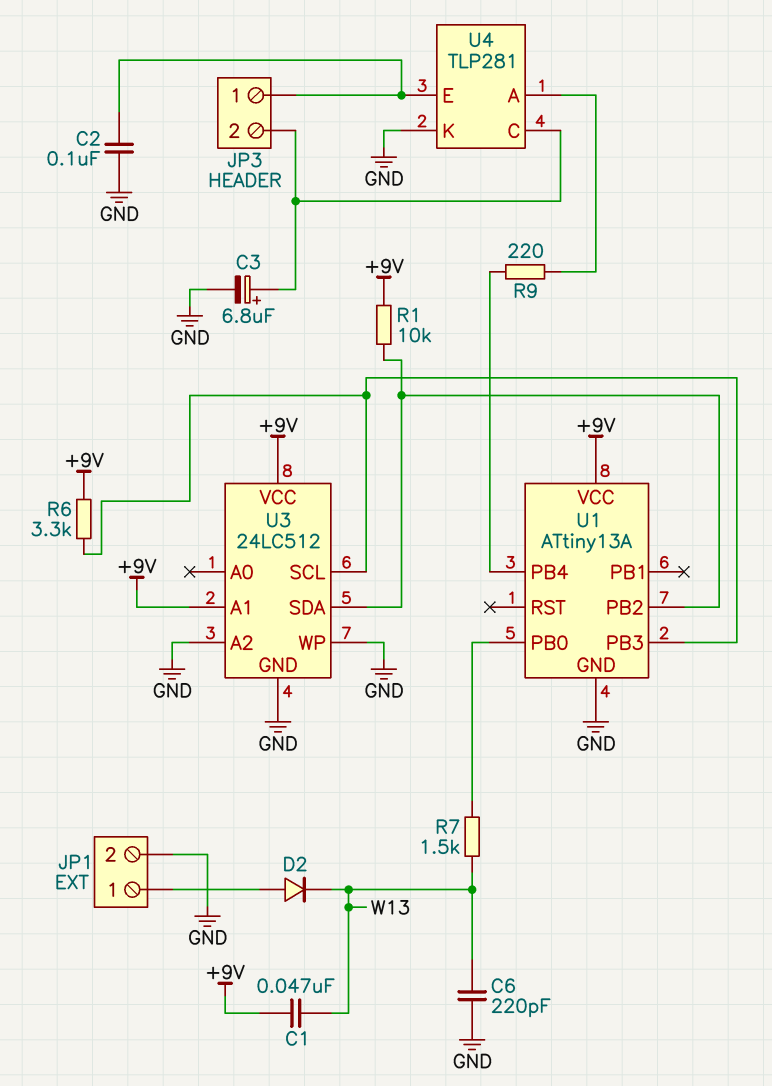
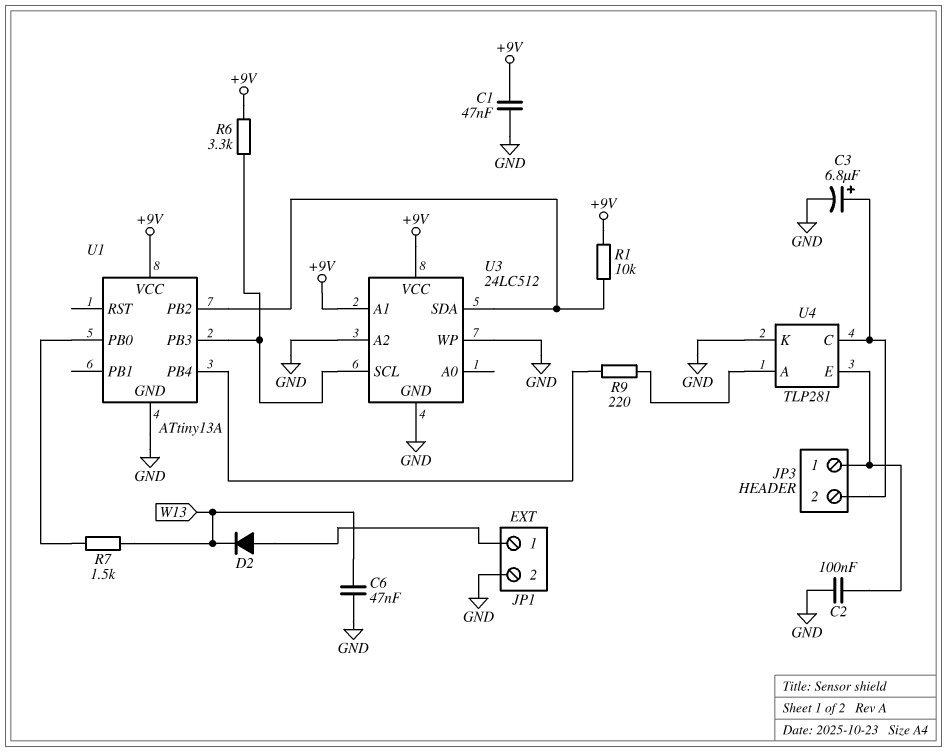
C1: 47nF (+9V, W13) -> 47nF (+9V, GND)
C6: 220pF (GND, W13) -> 47nF (GND, W13)

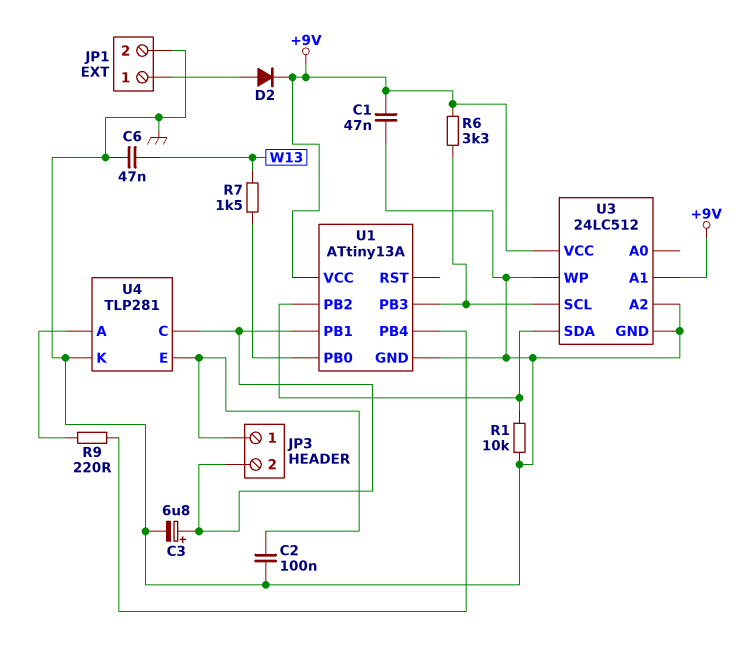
D2: diode (A JP1/1, K W13) -> diode (A JP1/1, K +9V)
R1: 10k (+9V, U1/PB2) -> 10k (GND, U1/PB2)
U1 pin PB1: none -> JP3/2

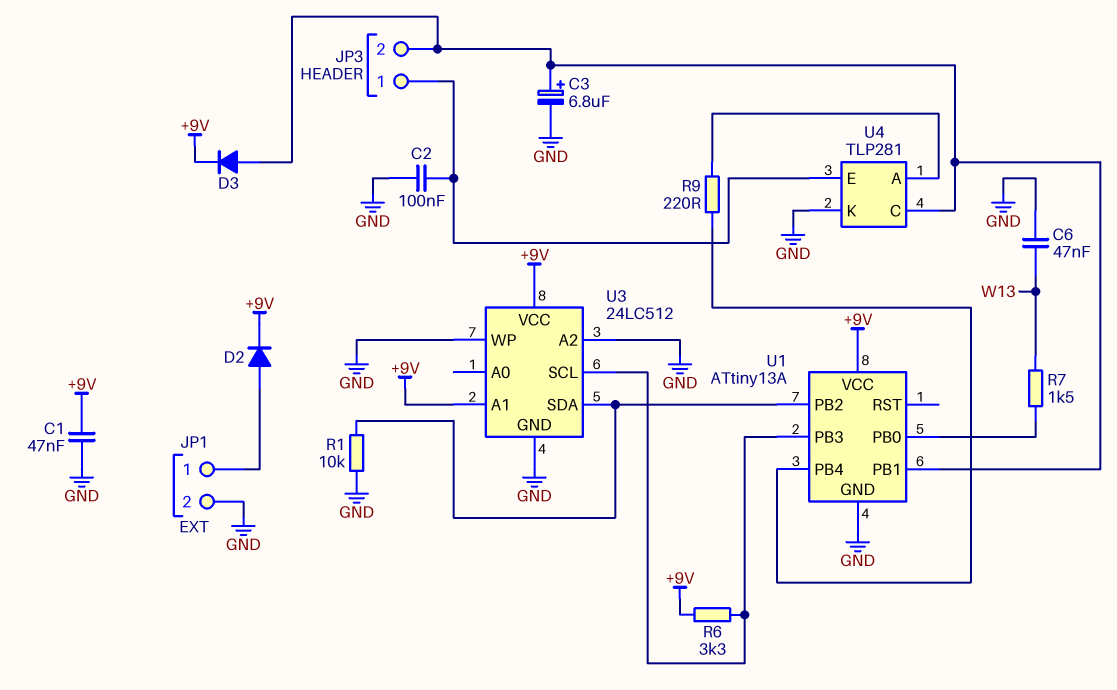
D3: none -> diode (A JP3/2, K +9V)

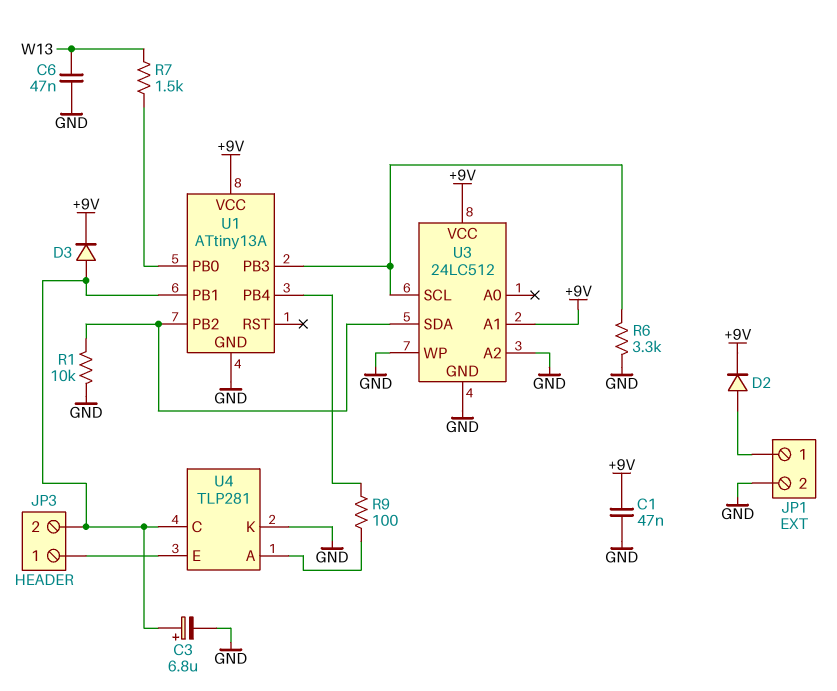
C2: 100nF (GND, JP3/1) -> none
R6: 3.3k (+9V, U1/PB3) -> 3.3k (GND, U1/PB3)
R9: 220 (U1/PB4, U4/A) -> 100 (U1/PB4, U4/A)

